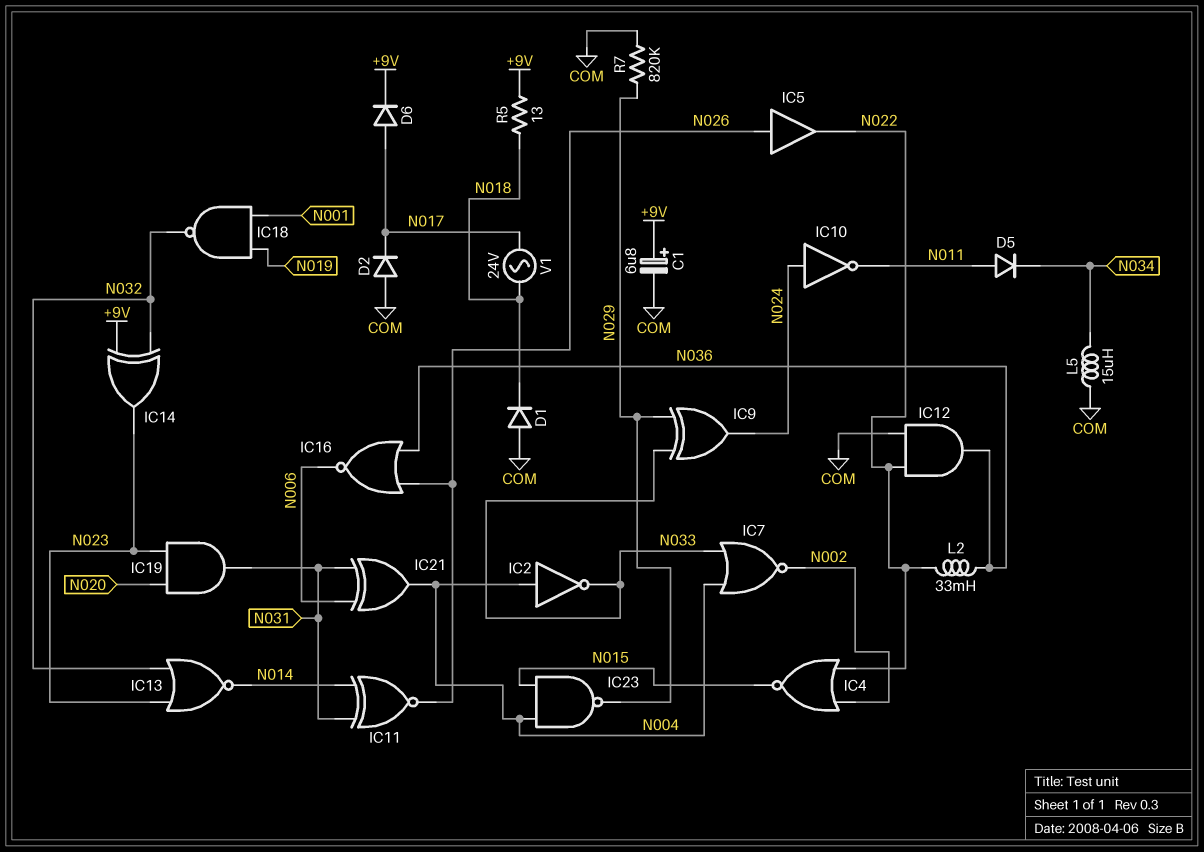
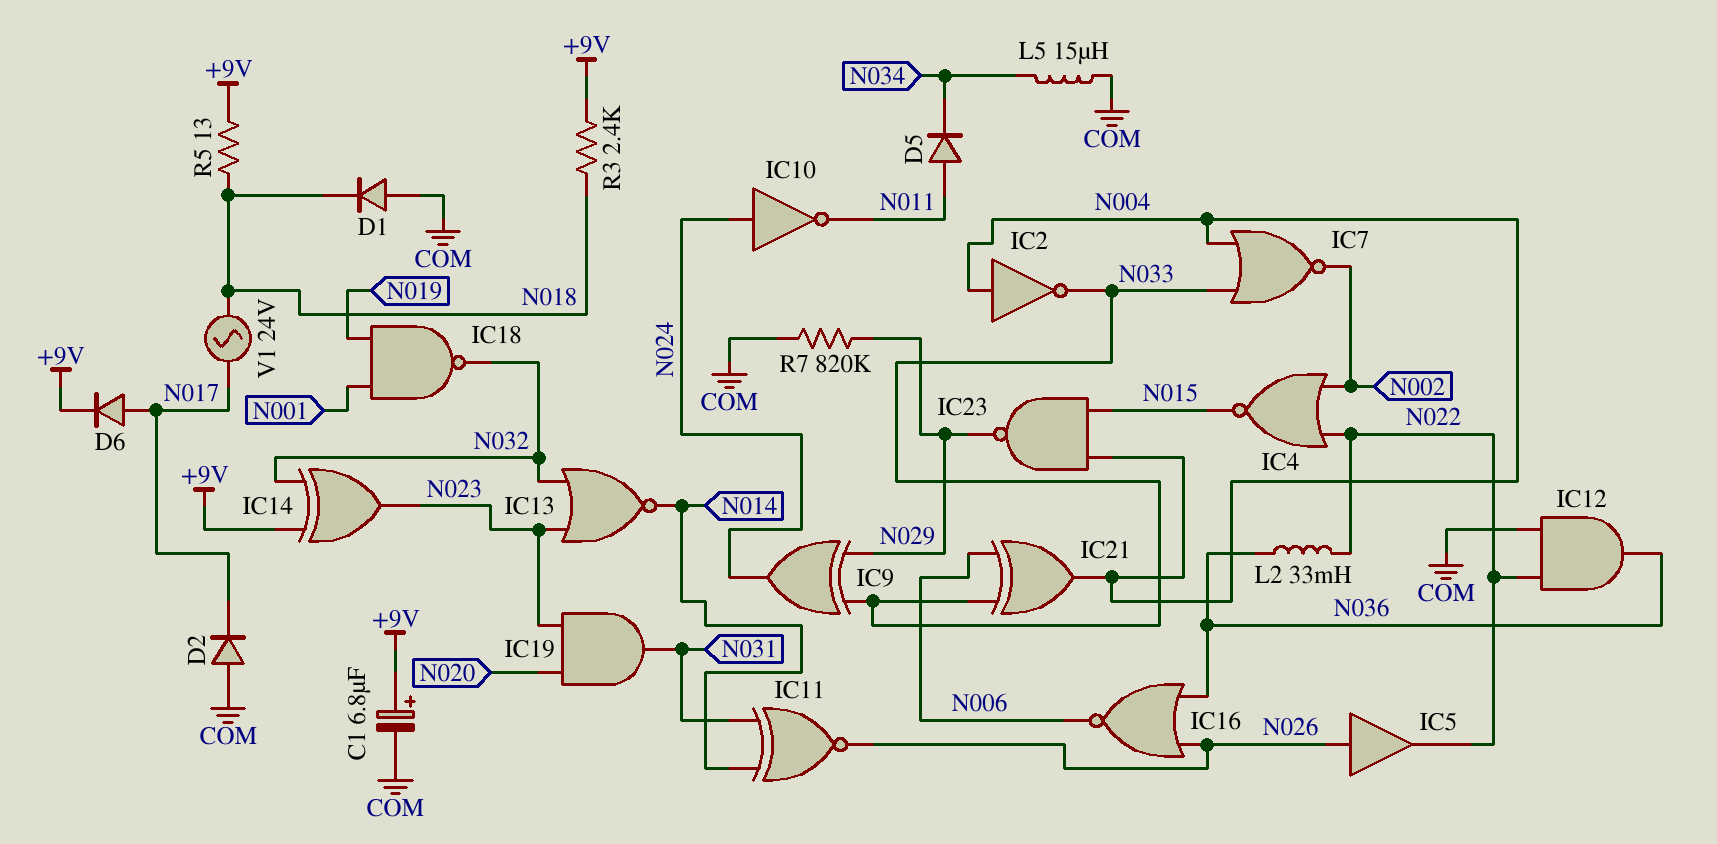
IC21: XOR (in N006, in N031, out N004) -> XOR (in N006, in N033, out N004)
R3: none -> 2.4k (+9V, N018)

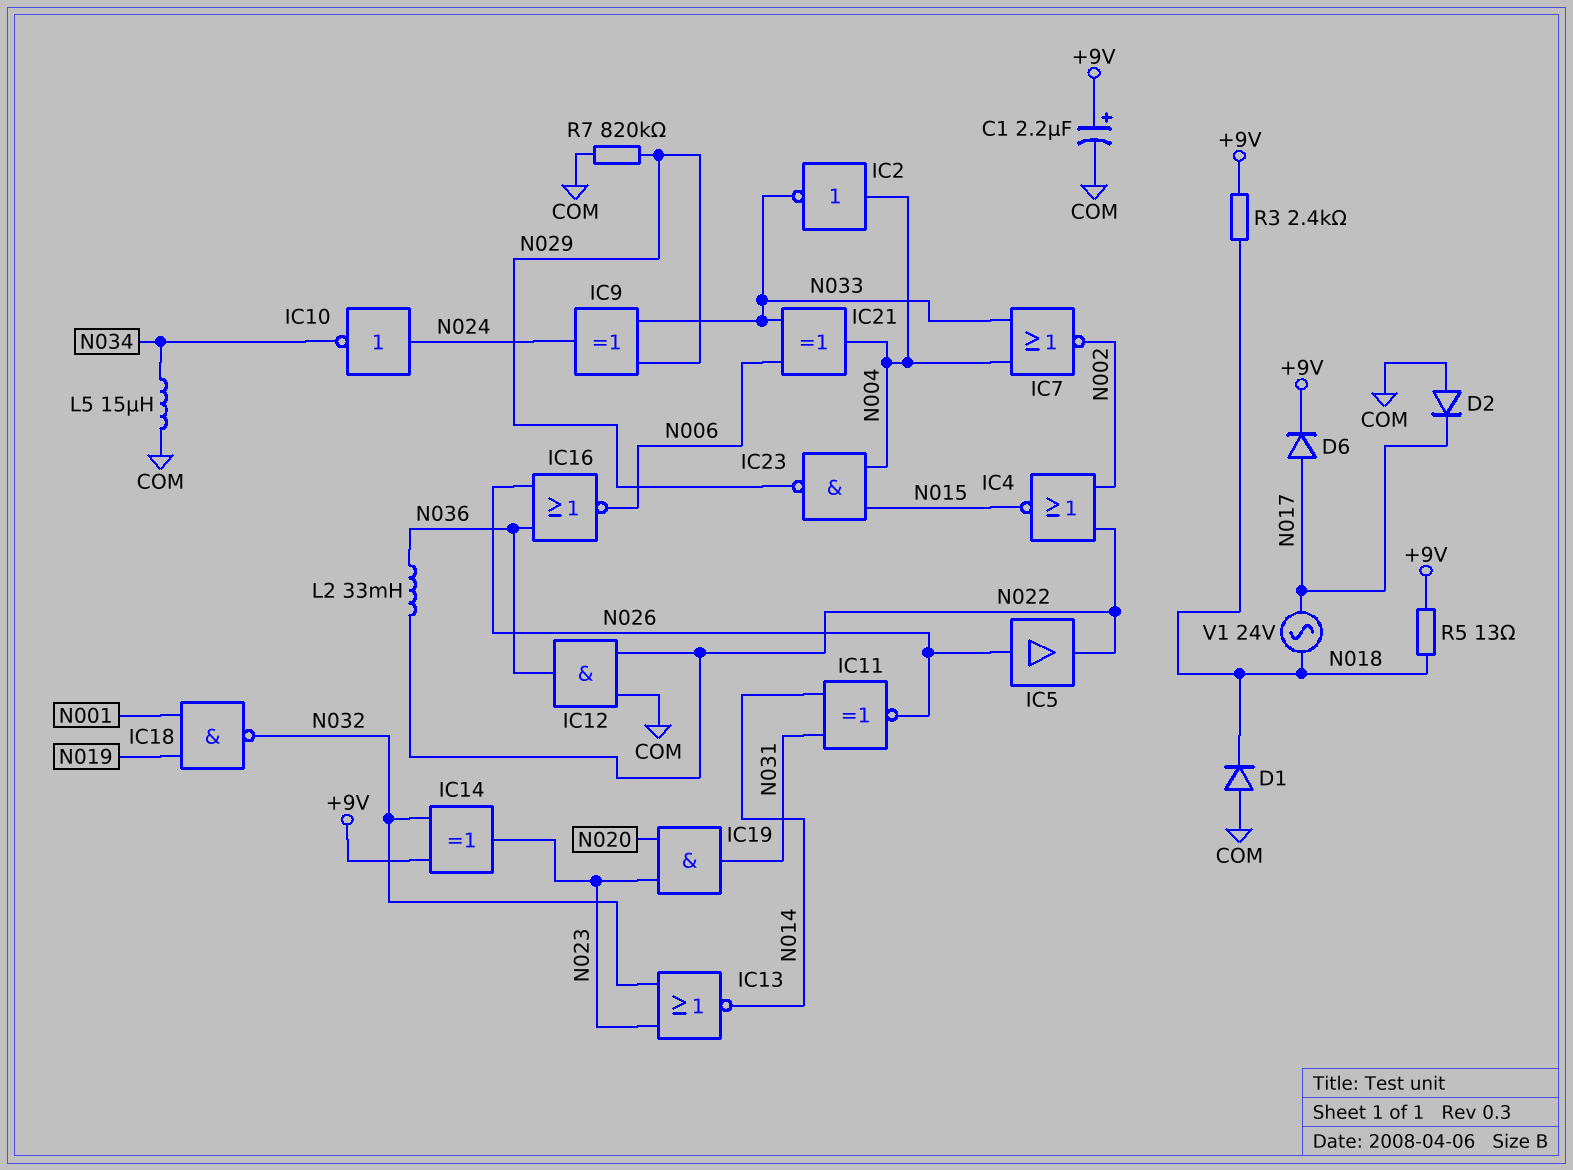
C1: 6.8uF (plus +9V, minus COM) -> 2.2uF (plus +9V, minus COM)
D5: diode (A N011, K N034) -> none
IC10: NOT (in N024, out N011) -> NOT (in N024, out N034)

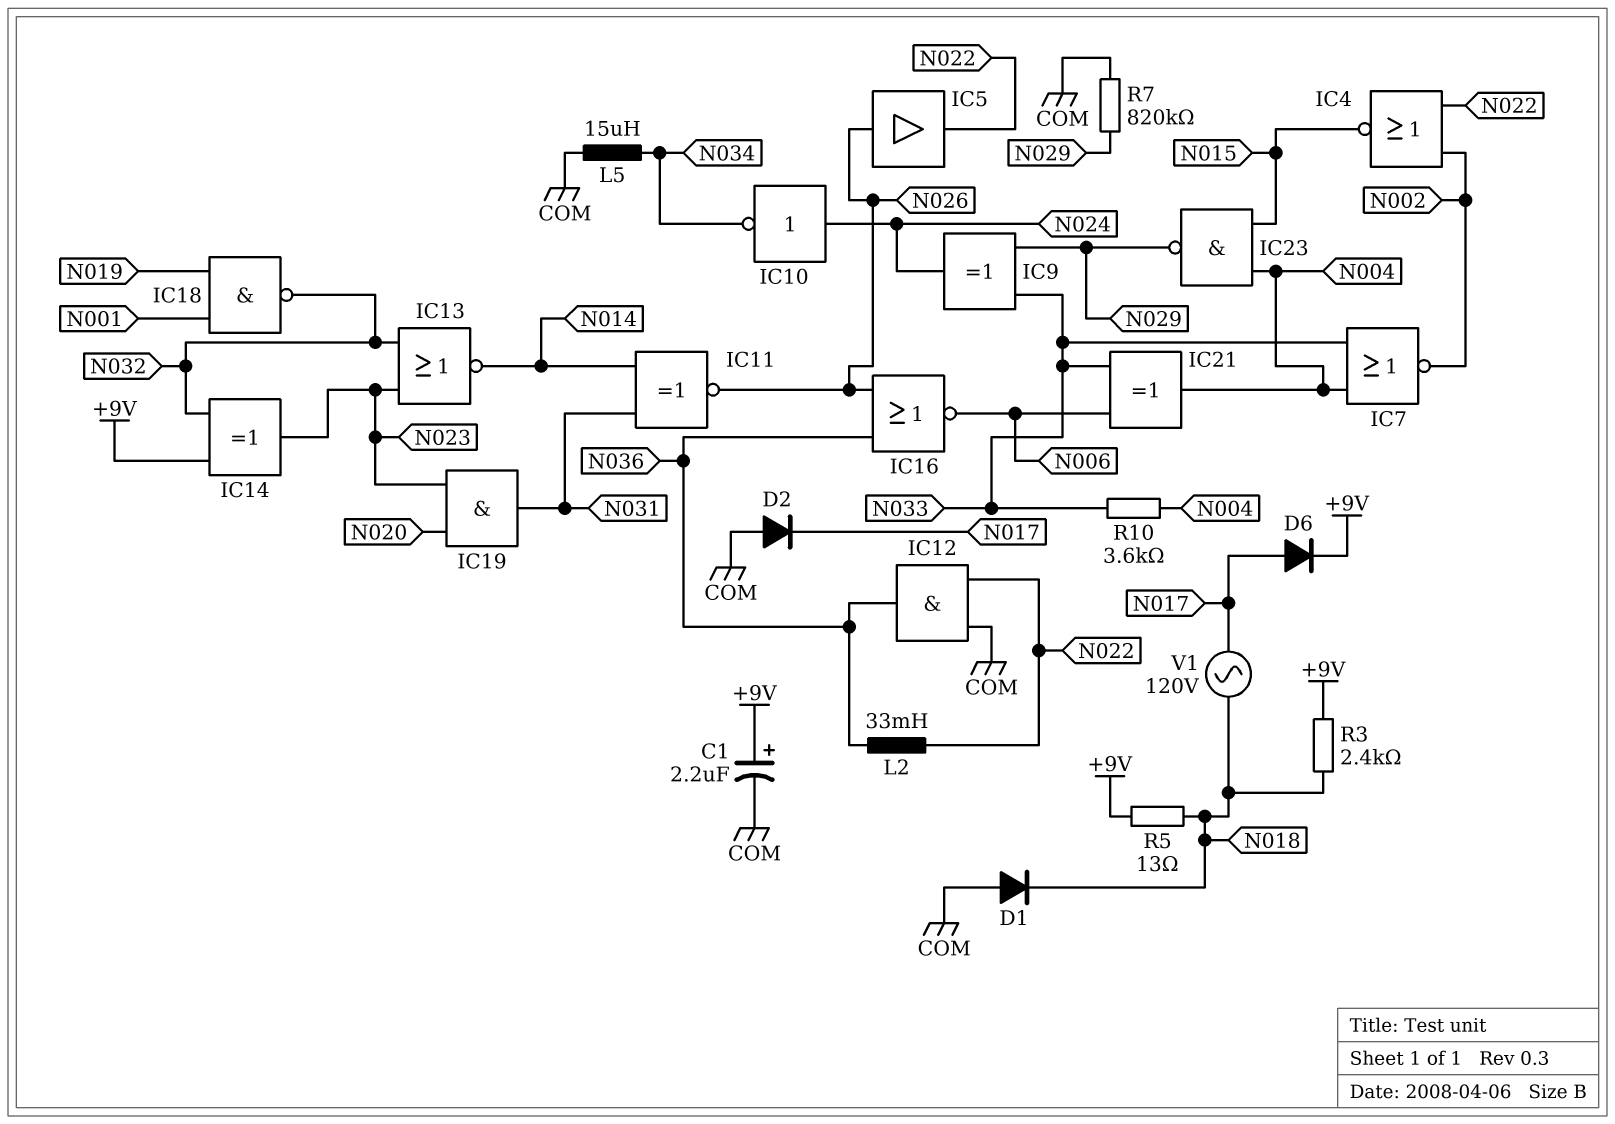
IC2: NOT (in N004, out N033) -> none
R10: none -> 3.6k (N004, N033)
V1: AC 24V (N017, N018) -> AC 120V (N017, N018)

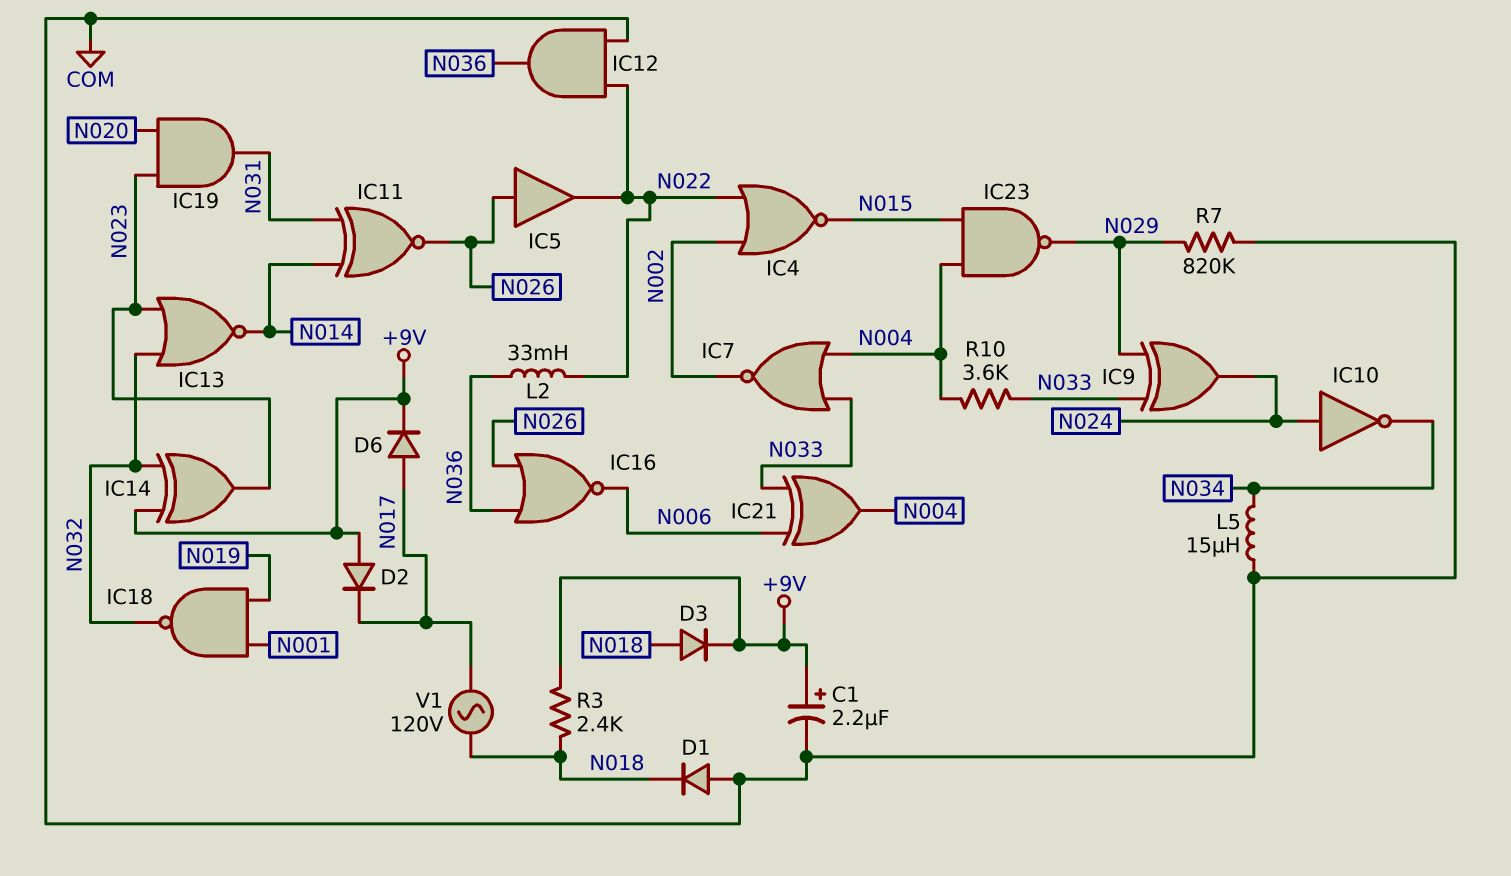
D2: diode (A COM, K N017) -> diode (A +9V, K N017)
D3: none -> diode (A N018, K +9V)
R5: 13 (+9V, N018) -> none

